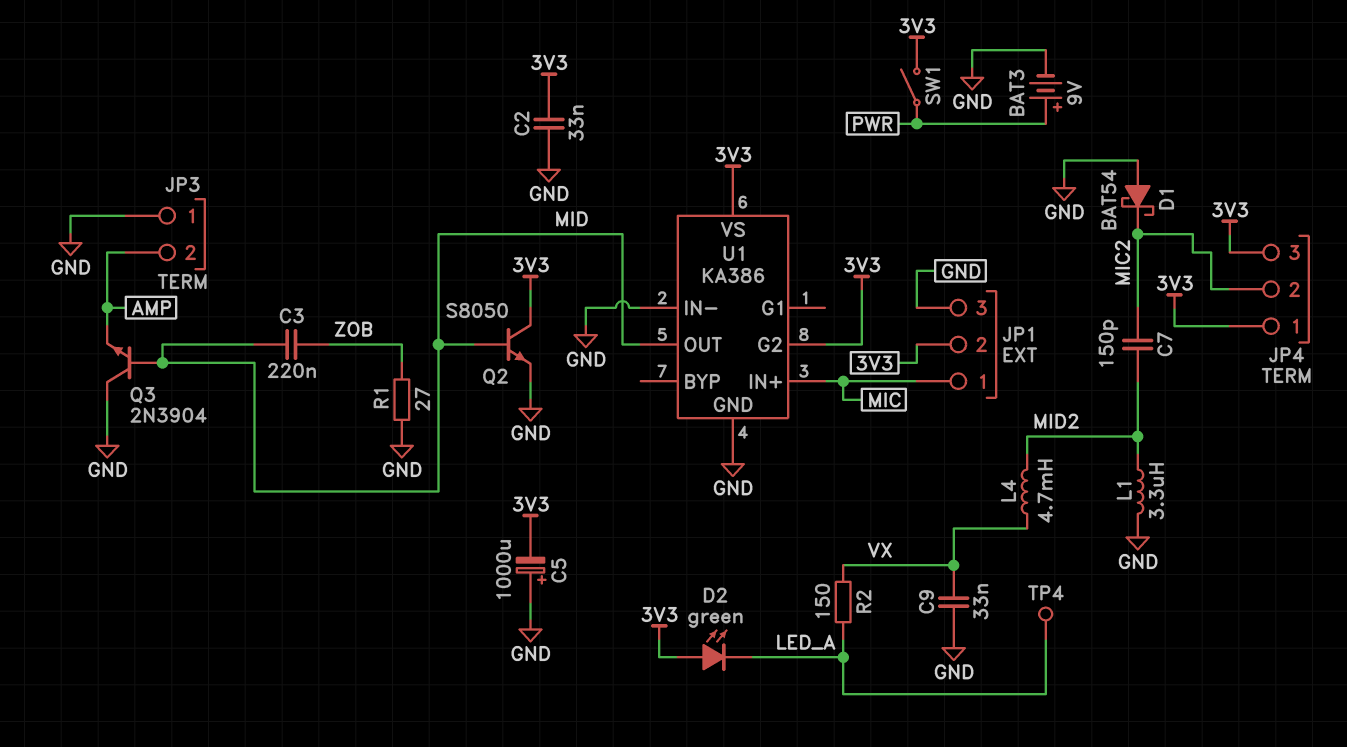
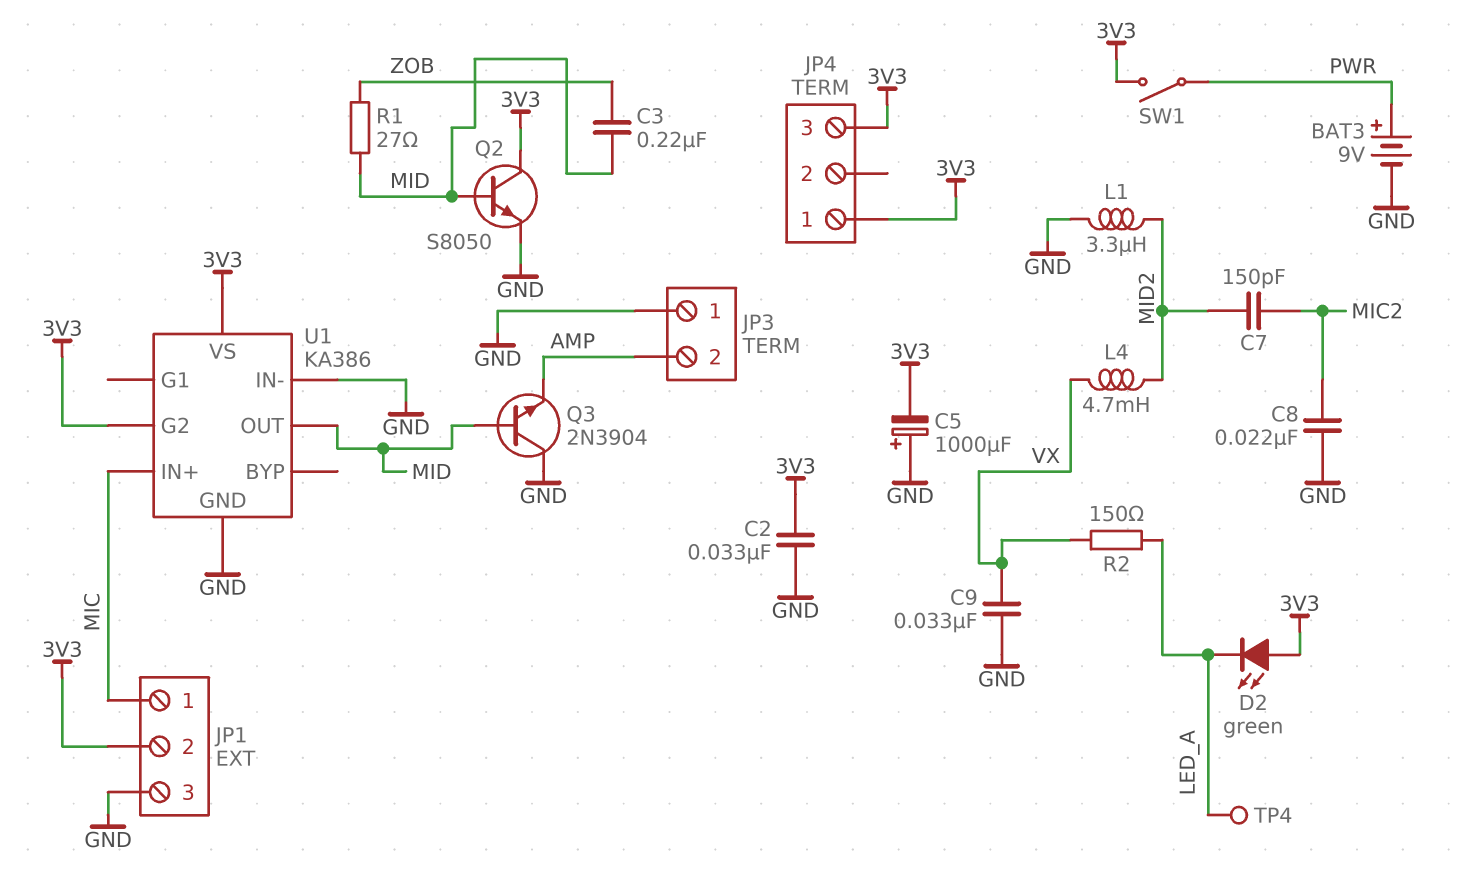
C8: none -> 22nF (GND, MIC2)
D1: schottky BAT54 (A GND, K MIC2) -> none
JP4 pin 2: MIC2 -> none
R1: 27 (GND, ZOB) -> 27 (MID, ZOB)

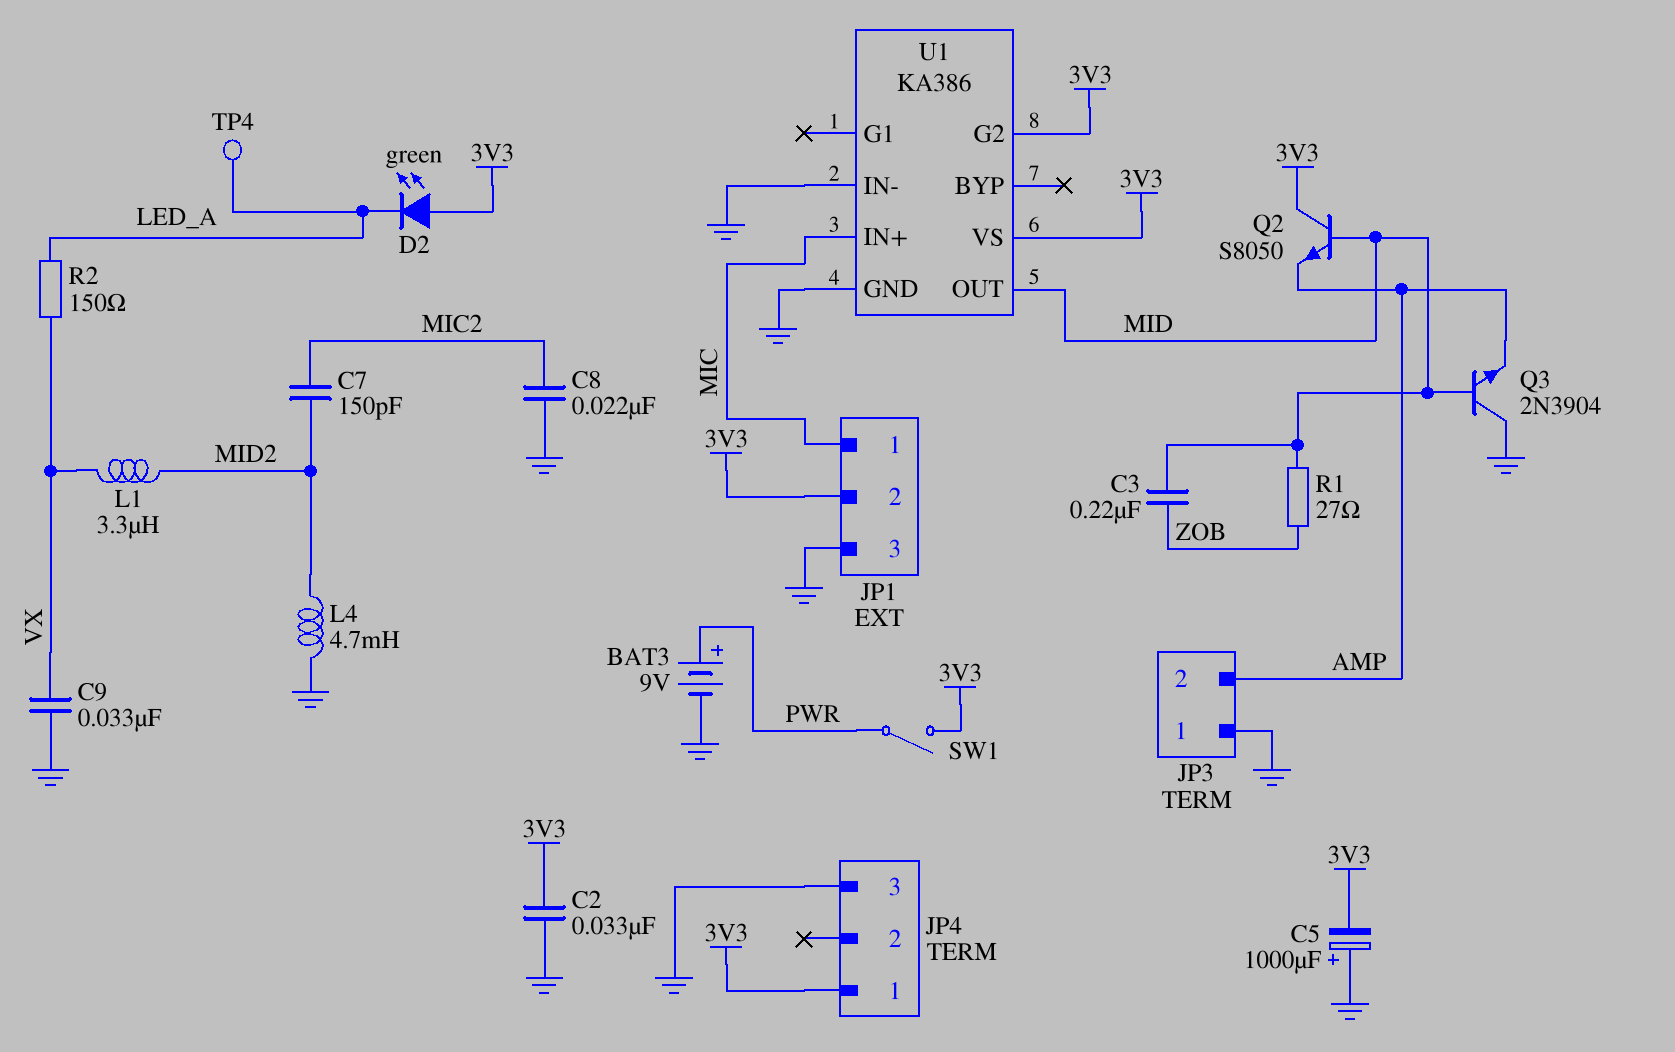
JP4 pin 3: 3V3 -> GND
L1: 3.3uH (GND, MID2) -> 3.3uH (MID2, VX)
L4: 4.7mH (MID2, VX) -> 4.7mH (GND, MID2)
Q2: NPN S8050 (B MID, C 3V3, E GND) -> NPN S8050 (B MID, C 3V3, E AMP)

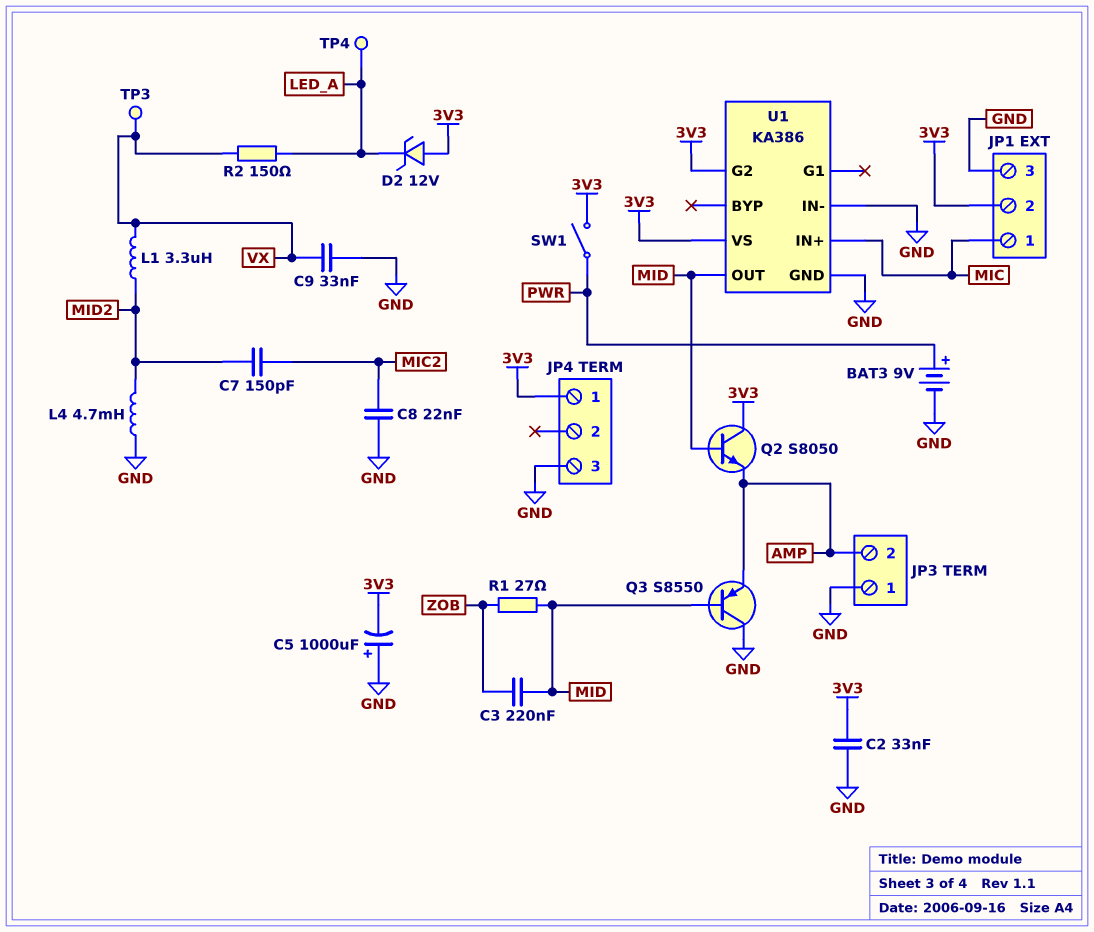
D2: LED green (A 3V3, K LED_A) -> zener 12V (A 3V3, K LED_A)
Q3: NPN 2N3904 (B MID, C GND, E AMP) -> PNP S8550 (B MID, C GND, E AMP)
TP3: none -> test point (VX)

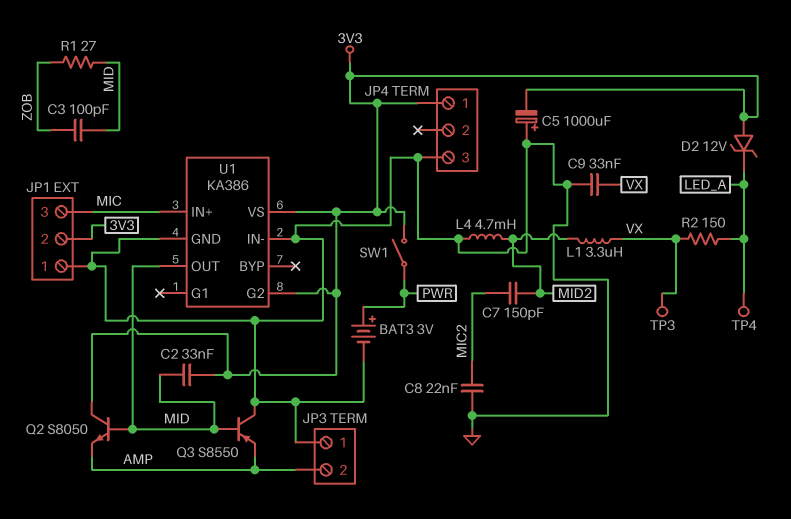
BAT3: 9V (plus PWR, minus GND) -> 3V (plus PWR, minus GND)
C2: 33nF (3V3, GND) -> 33nF (3V3, MID)
C3: 220nF (MID, ZOB) -> 100pF (MID, ZOB)
JP1 pin 1: MIC -> GND
JP1 pin 3: GND -> MIC

